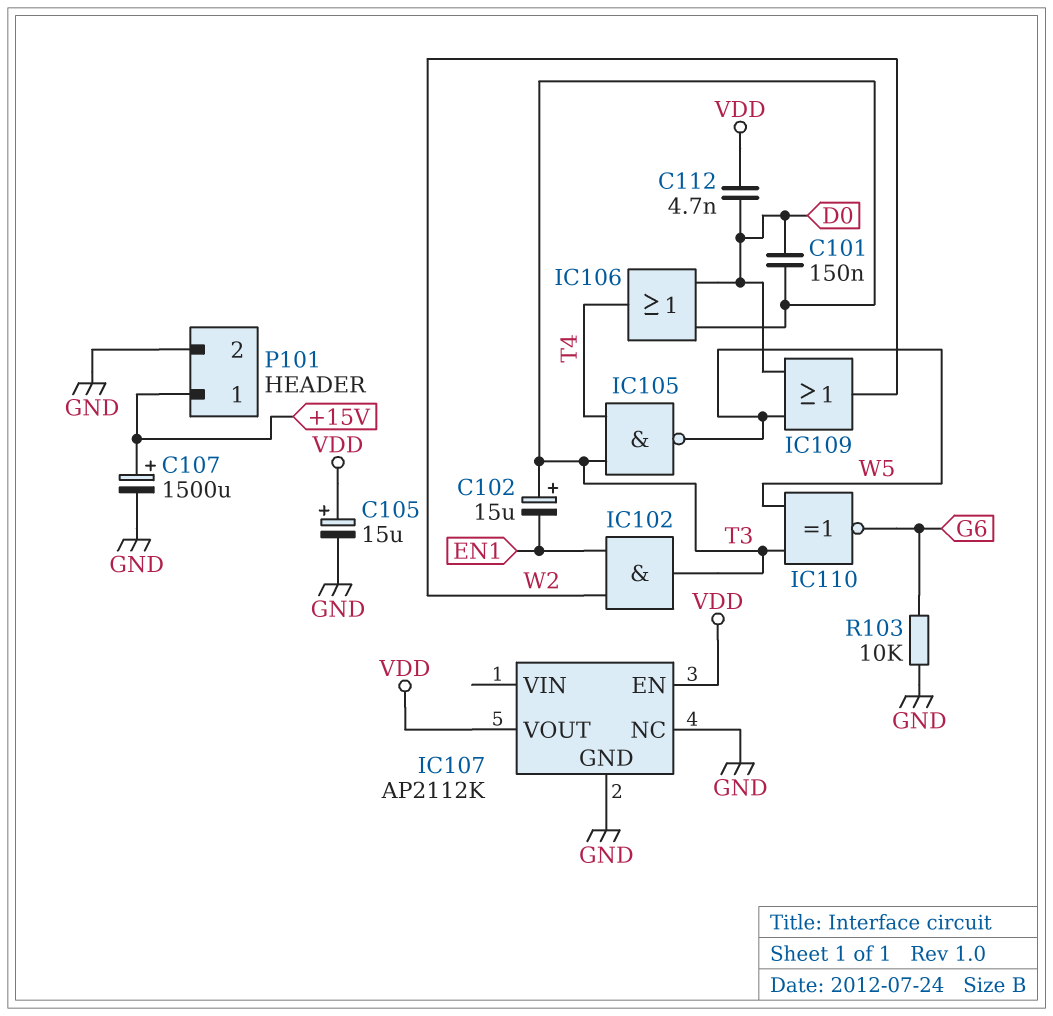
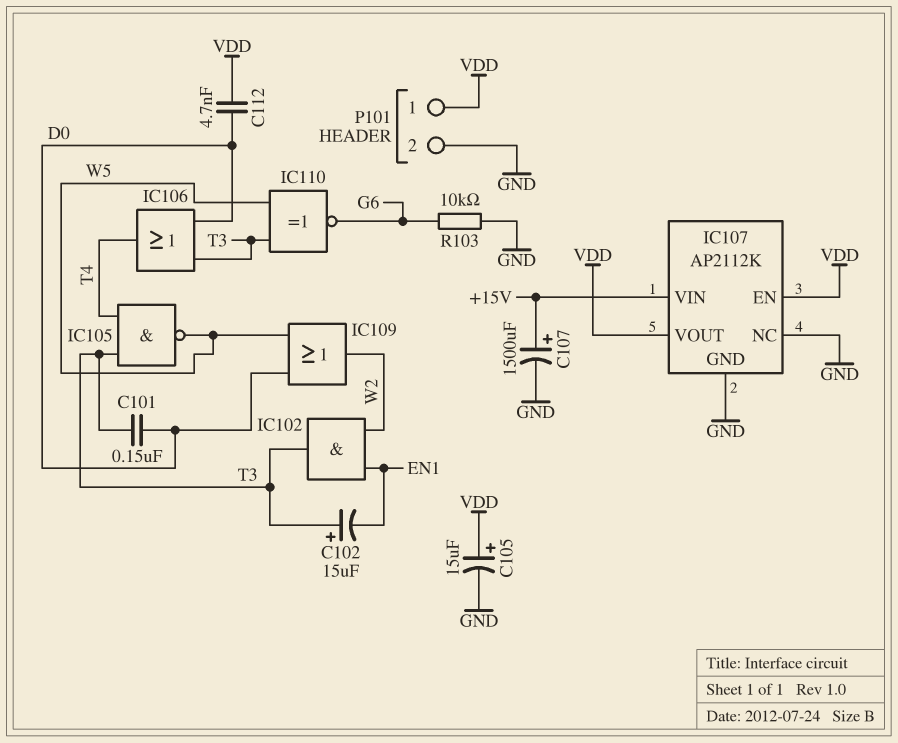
IC107 pin VIN: none -> +15V
P101 pin 1: +15V -> VDD

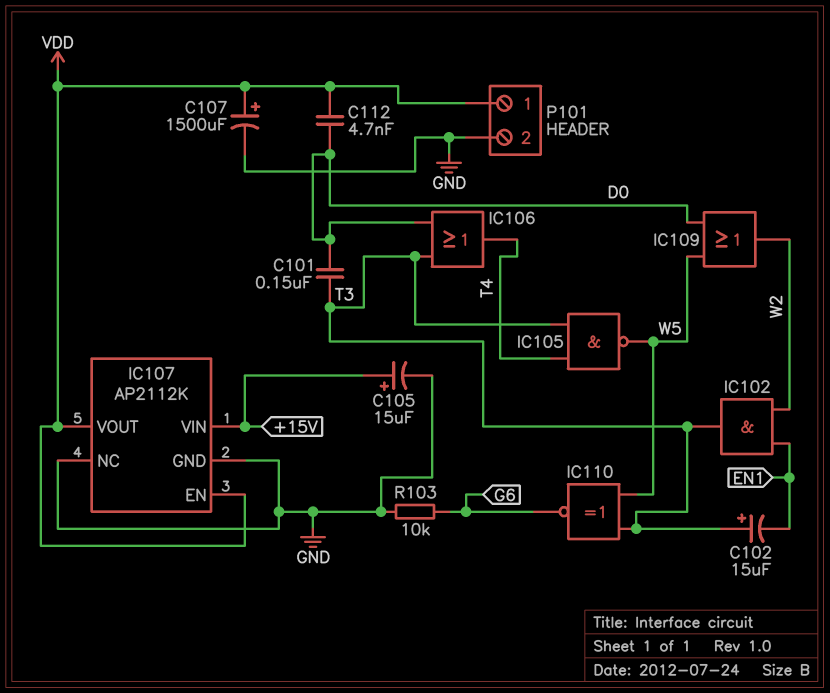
C105: 15uF (plus VDD, minus GND) -> 15uF (plus +15V, minus GND)
C107: 1500uF (plus +15V, minus GND) -> 1500uF (plus VDD, minus GND)

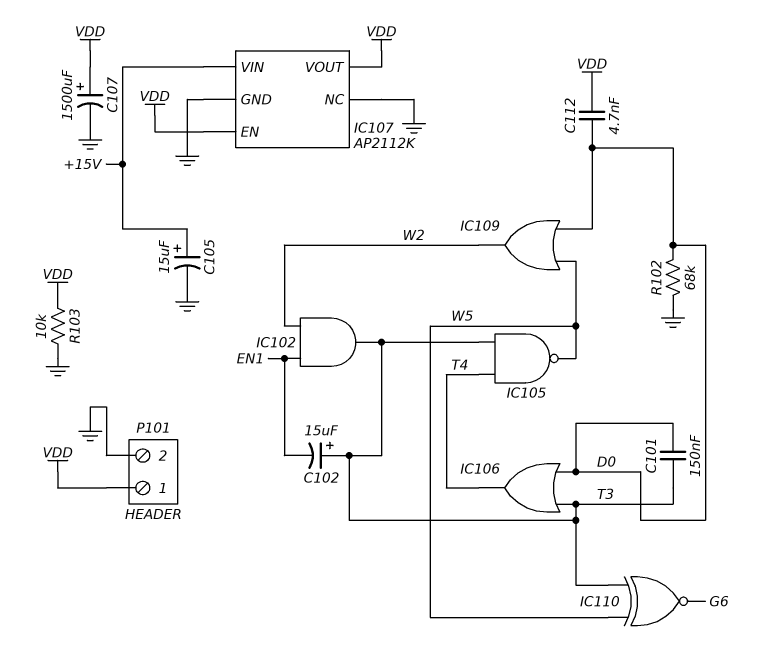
R102: none -> 68k (D0, GND)
R103: 10k (G6, GND) -> 10k (GND, VDD)

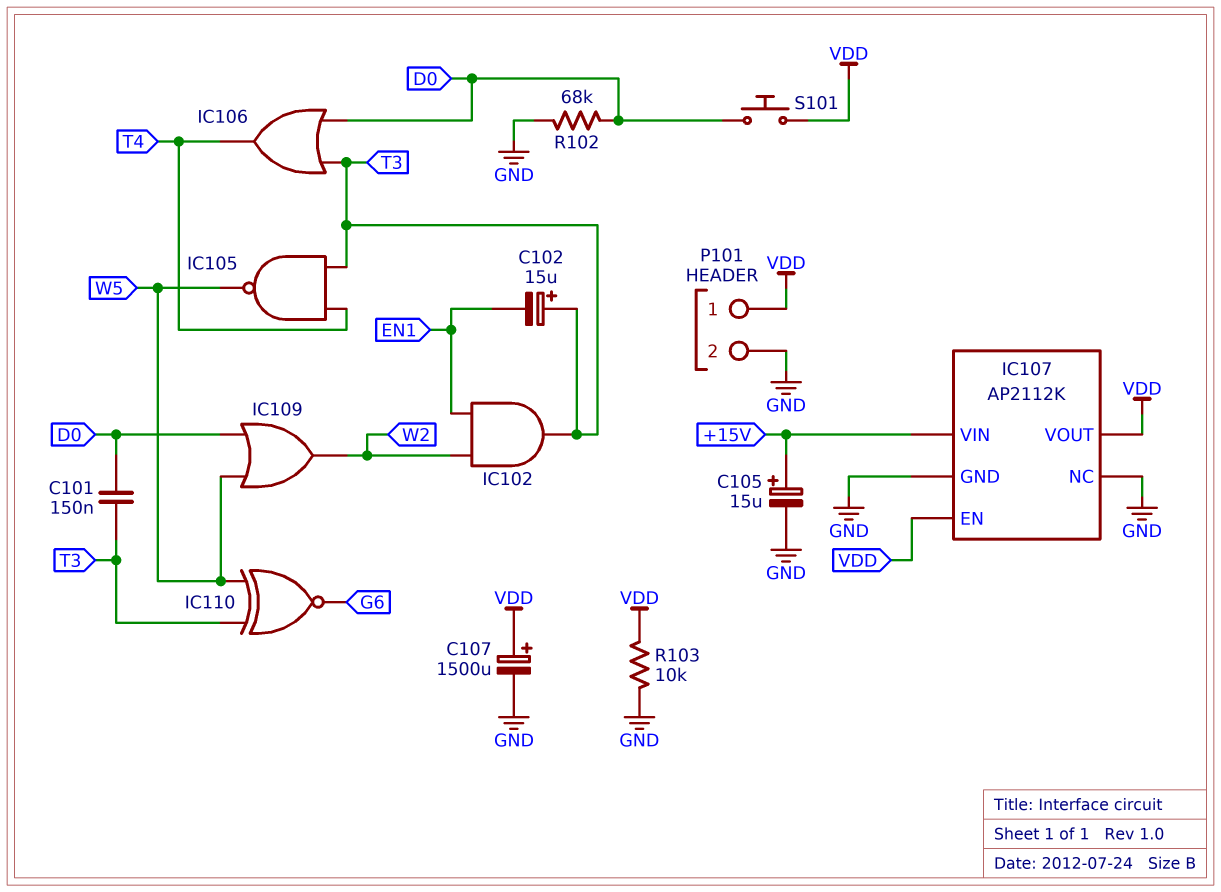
C112: 4.7nF (D0, VDD) -> none
S101: none -> button (D0, VDD)

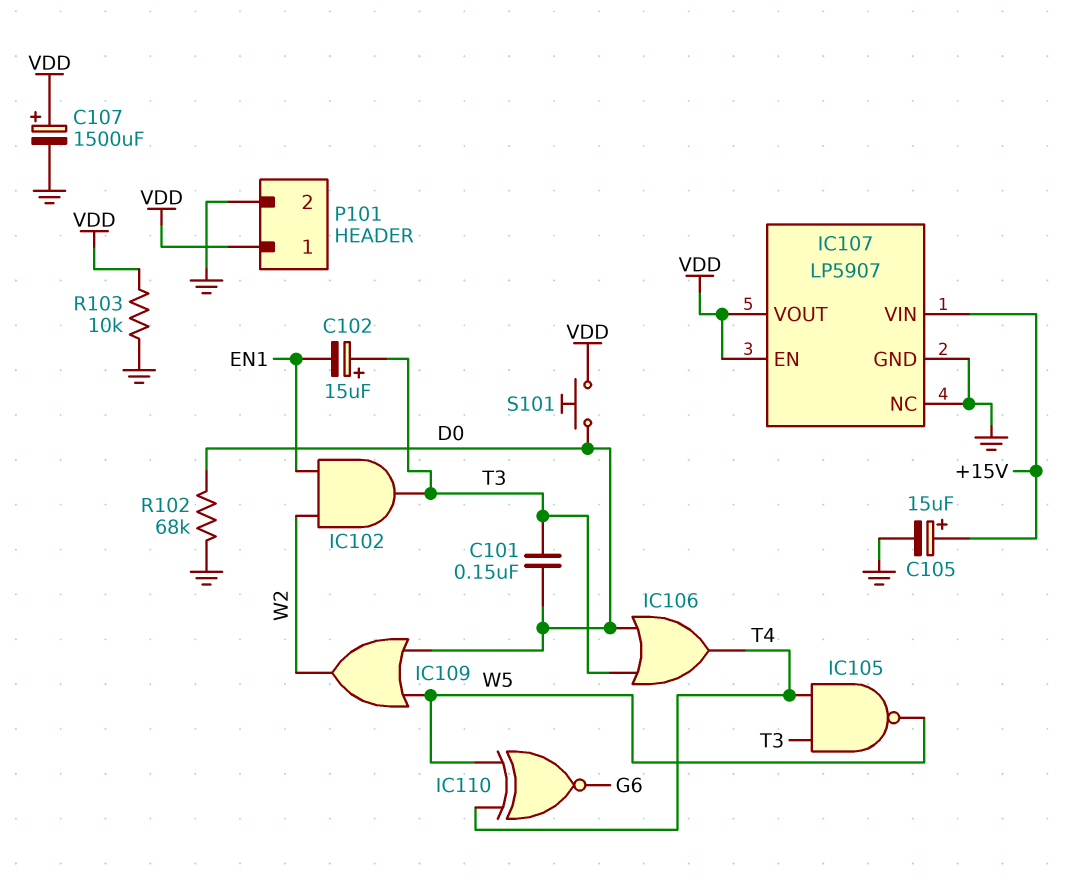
IC107: AP2112K -> LP5907
IC110: XNOR (in T3, in W5, out G6) -> XNOR (in T4, in W5, out G6)

